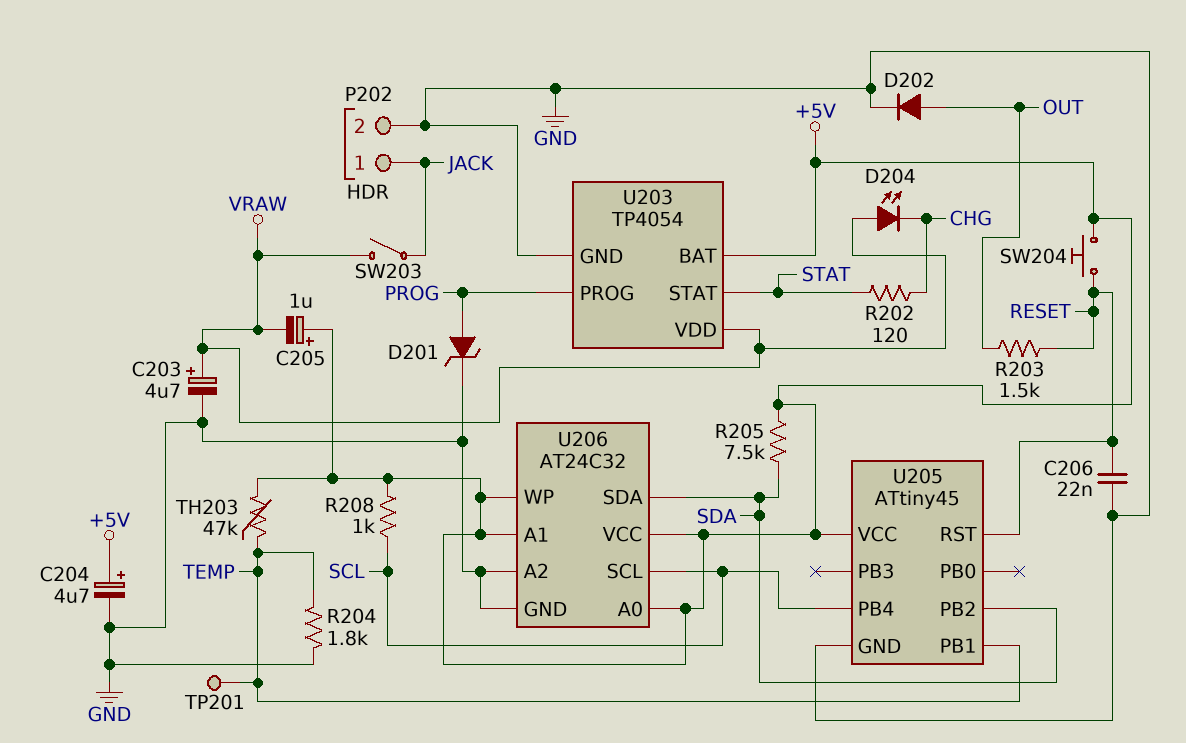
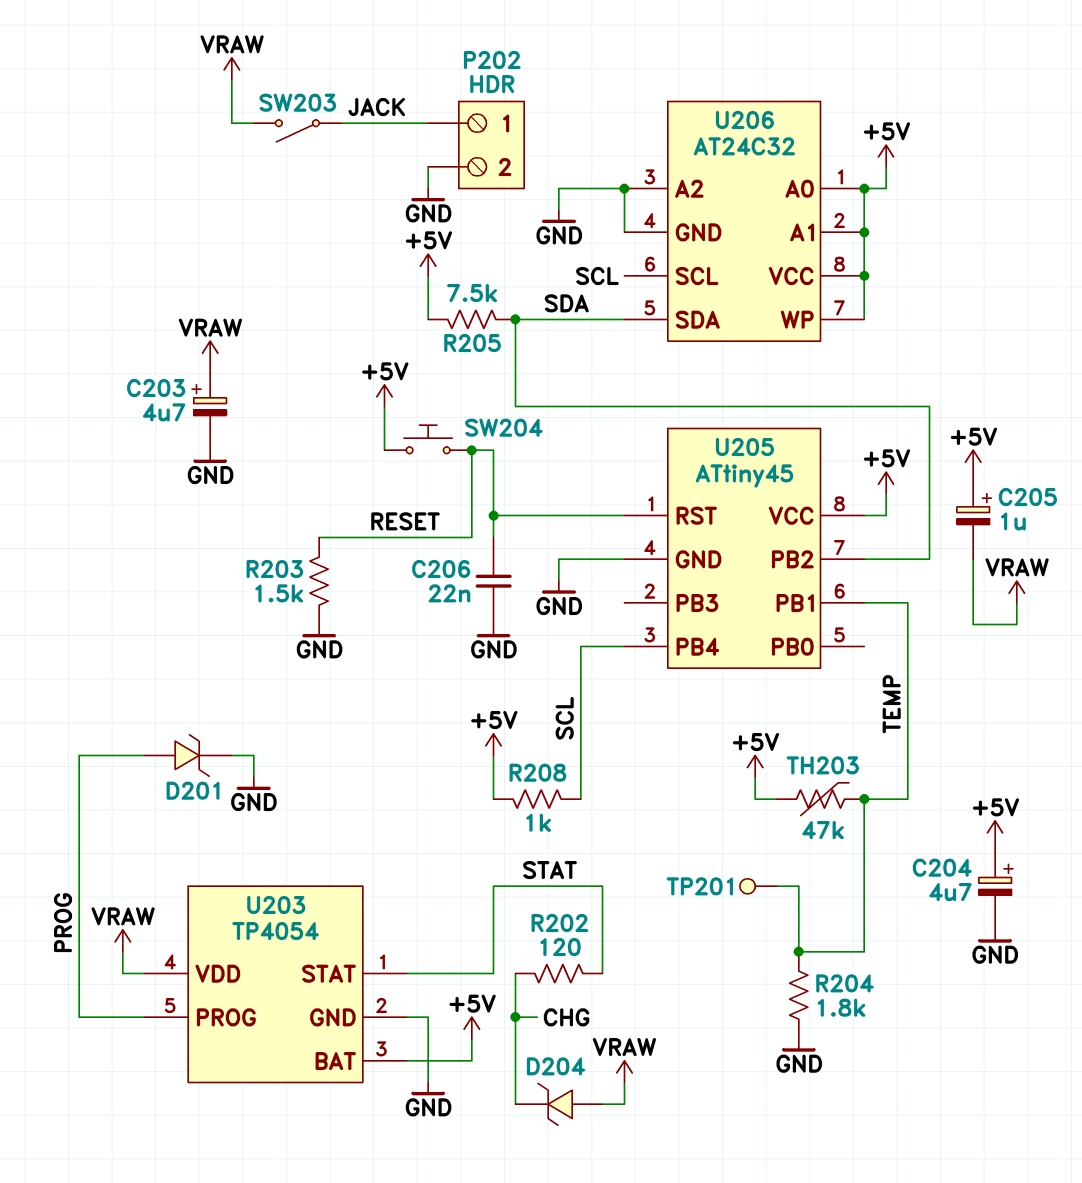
D202: diode (A OUT, K GND) -> none
D204: LED (A VRAW, K CHG) -> zener (A VRAW, K CHG)
R203: 1.5k (OUT, RESET) -> 1.5k (GND, RESET)

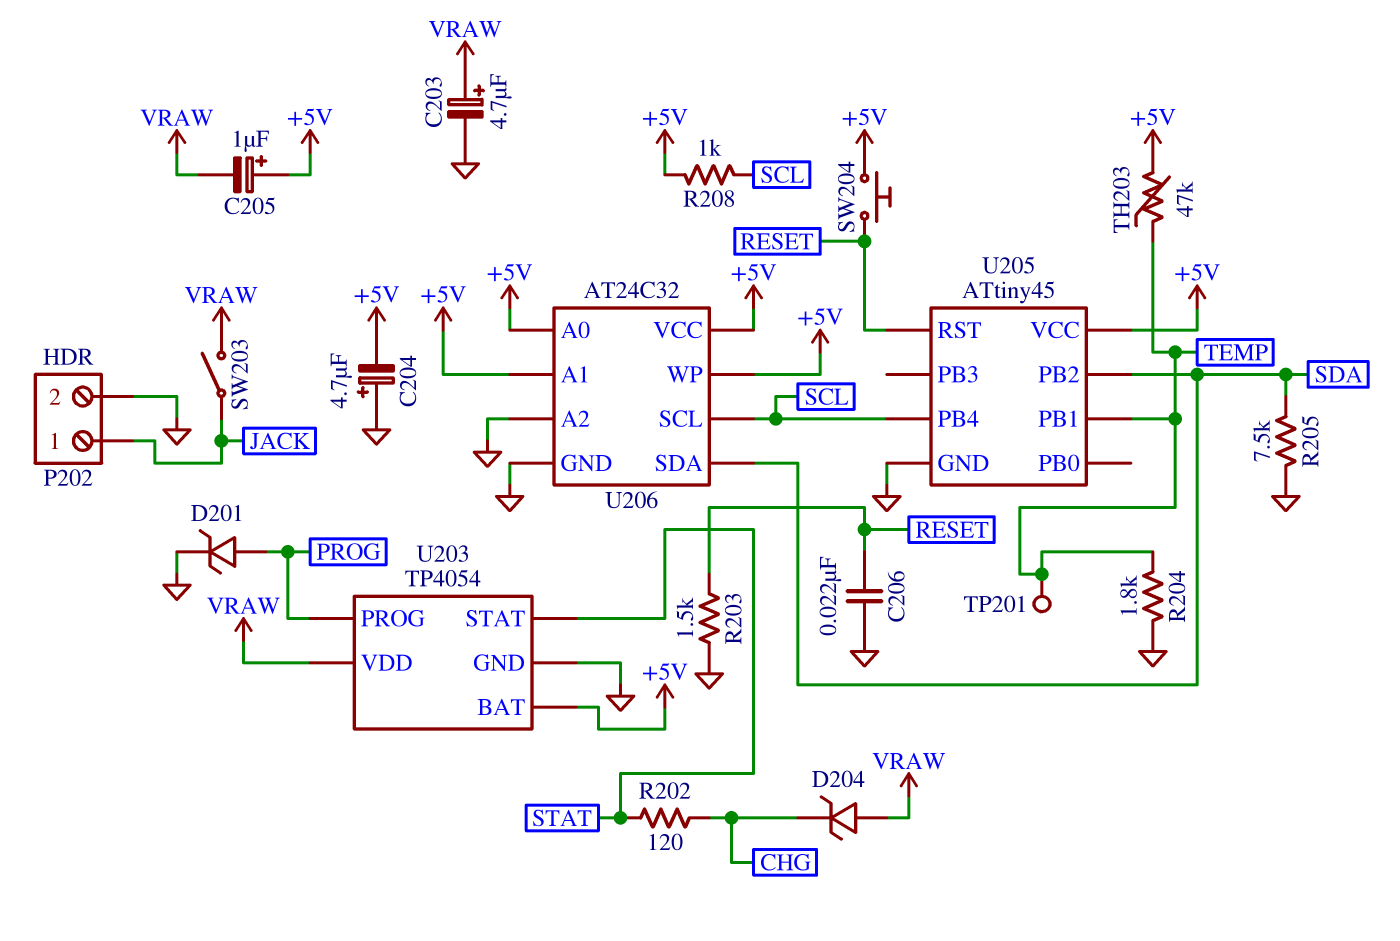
C204: 4.7uF (plus +5V, minus GND) -> 4.7uF (plus GND, minus +5V)
R205: 7.5k (+5V, SDA) -> 7.5k (GND, SDA)

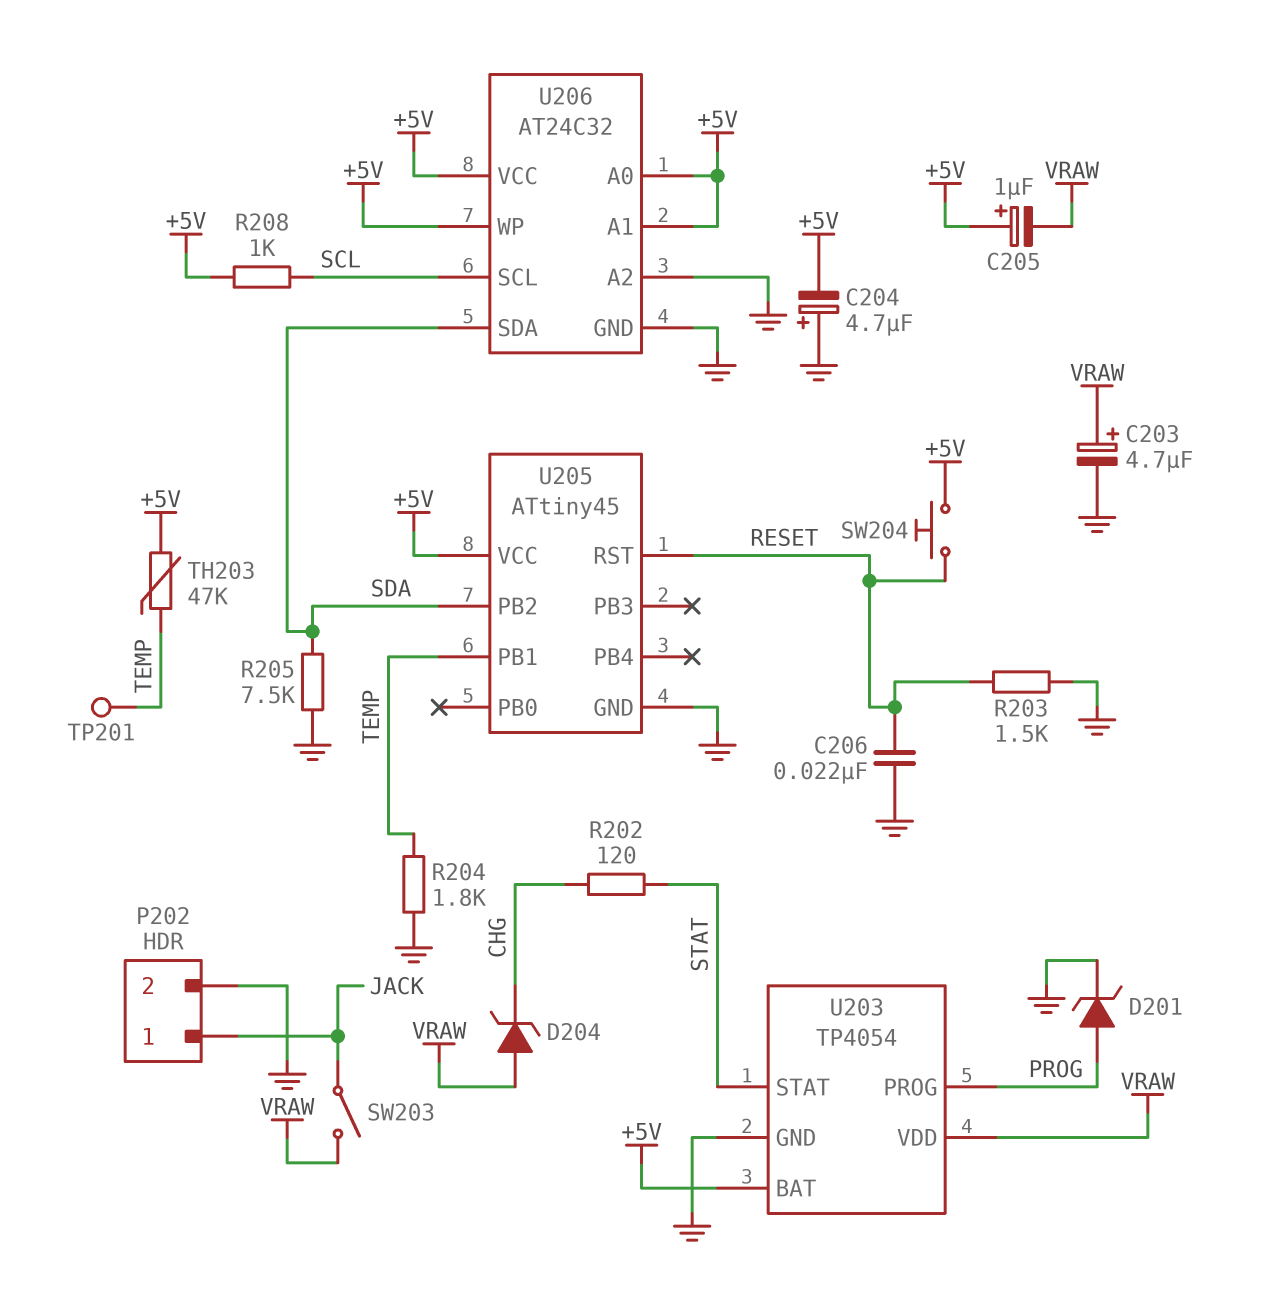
U205 pin PB4: SCL -> none

